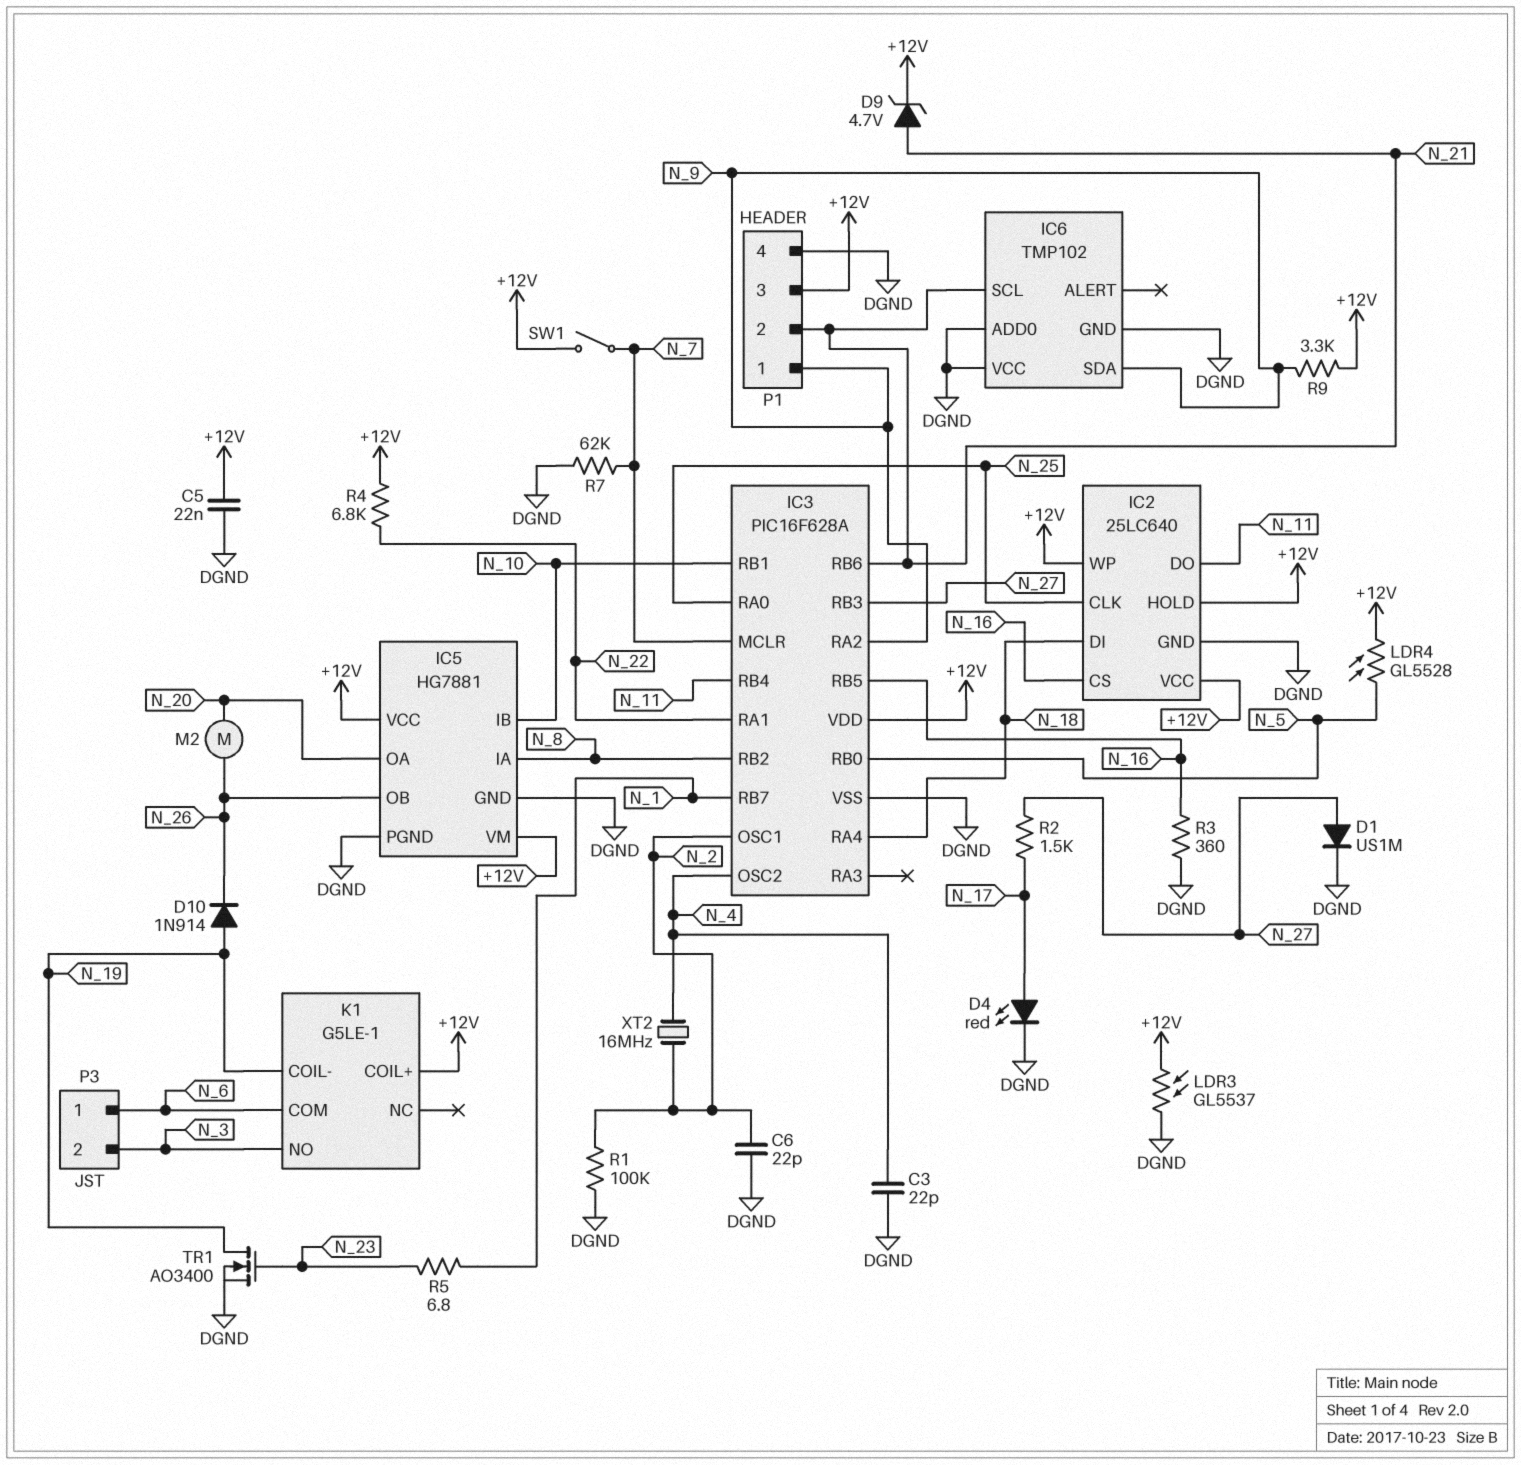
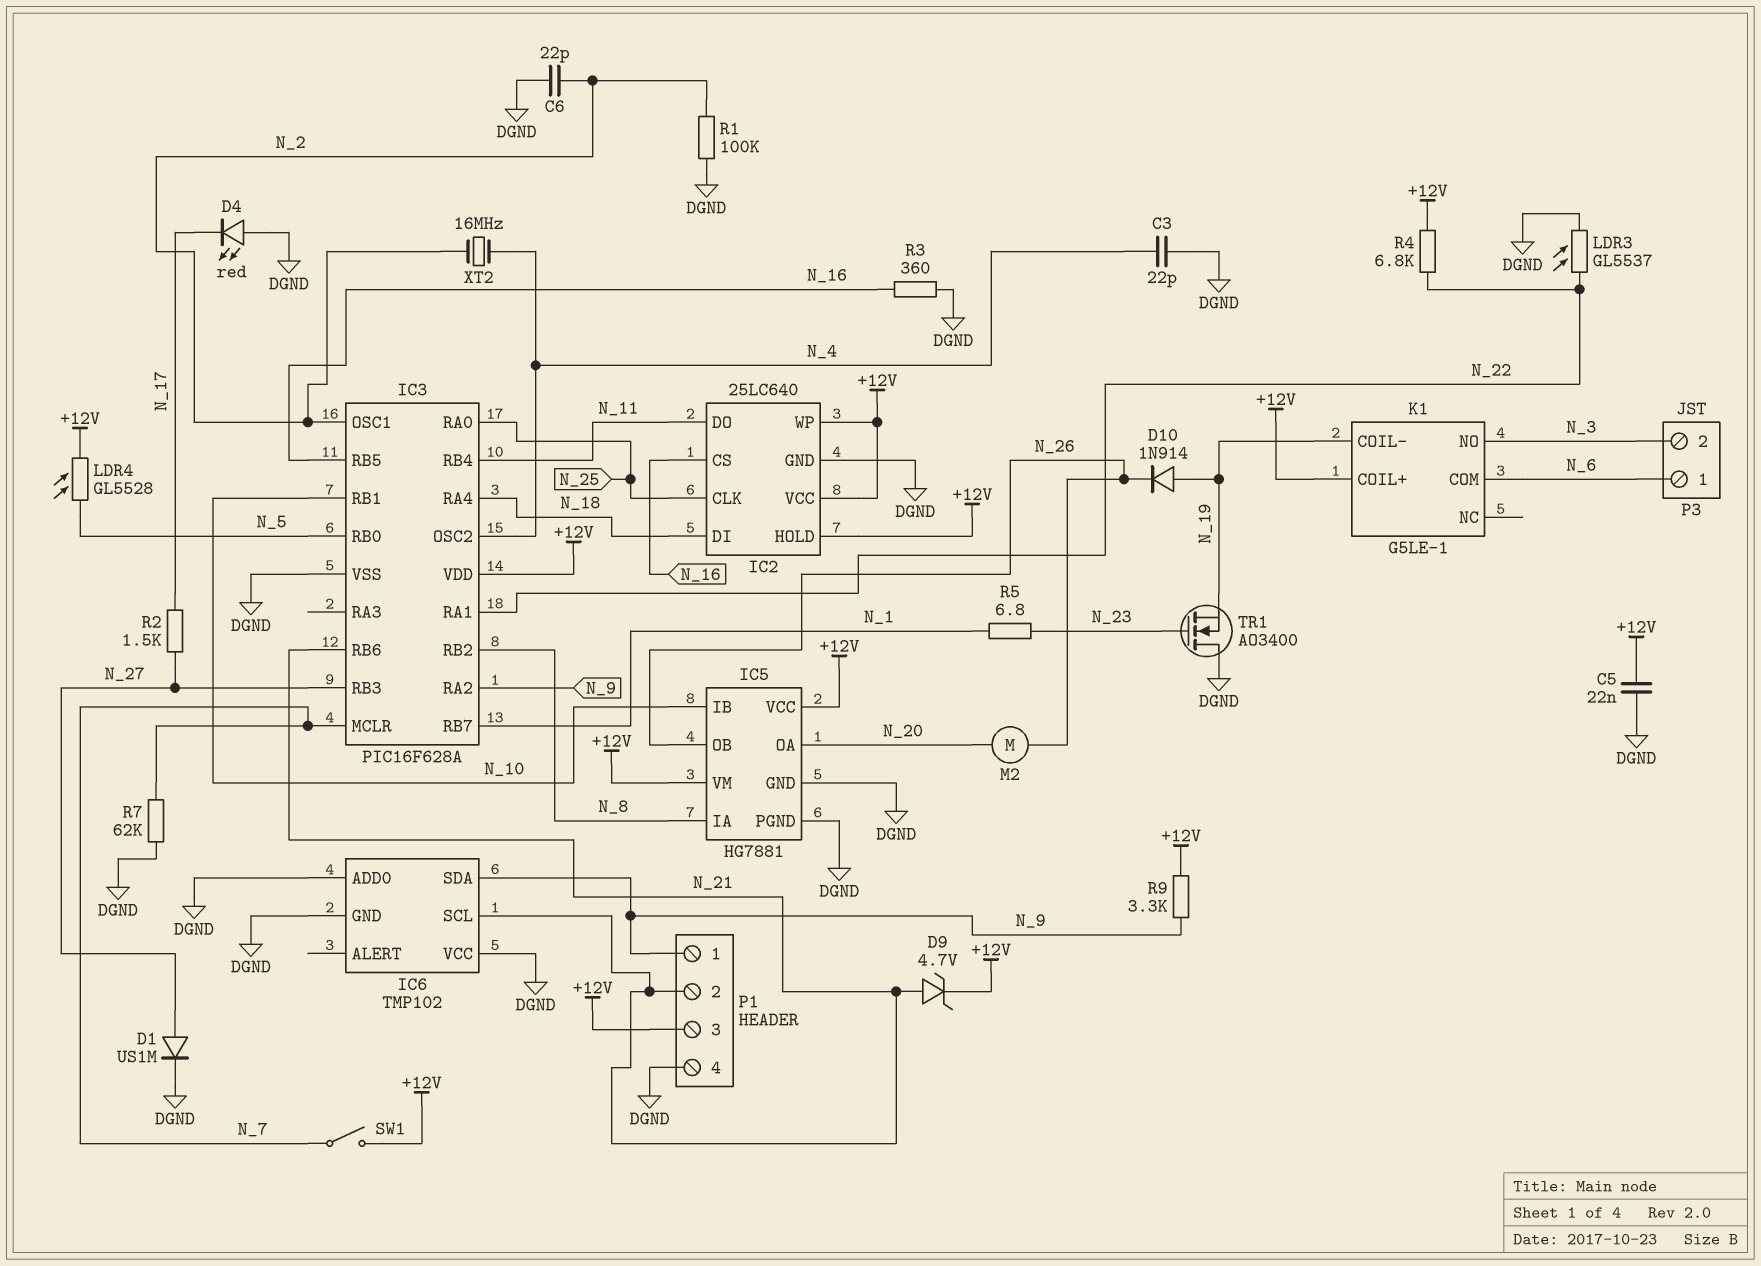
D4: LED red (A N_17, K DGND) -> LED red (A DGND, K N_17)
LDR3: GL5537 (+12V, DGND) -> GL5537 (DGND, N_22)
TR1: NMOS AO3400 (G N_23, D N_19, S DGND) -> NMOS AO3400 (G N_23, D DGND, S N_19)

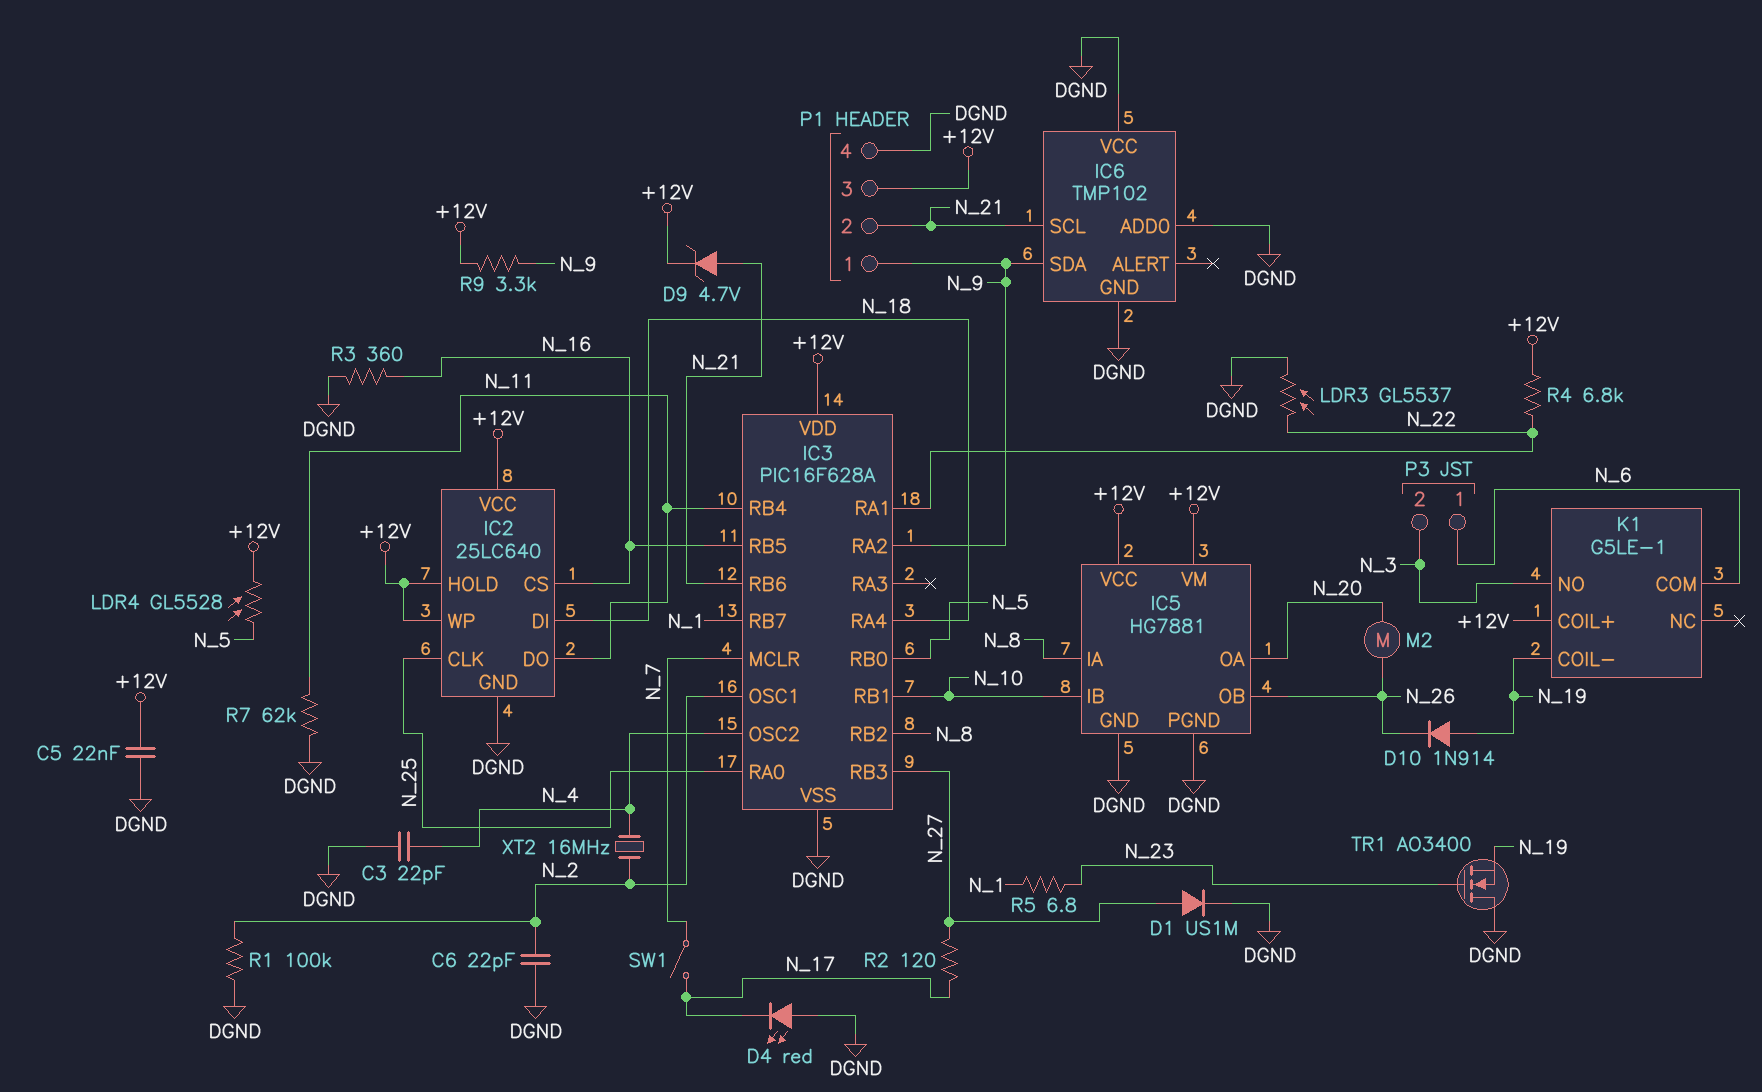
R2: 1.5k (N_17, N_27) -> 120 (N_17, N_27)
R7: 62k (DGND, N_7) -> 62k (DGND, N_11)
SW1: switch (+12V, N_7) -> switch (N_7, N_17)

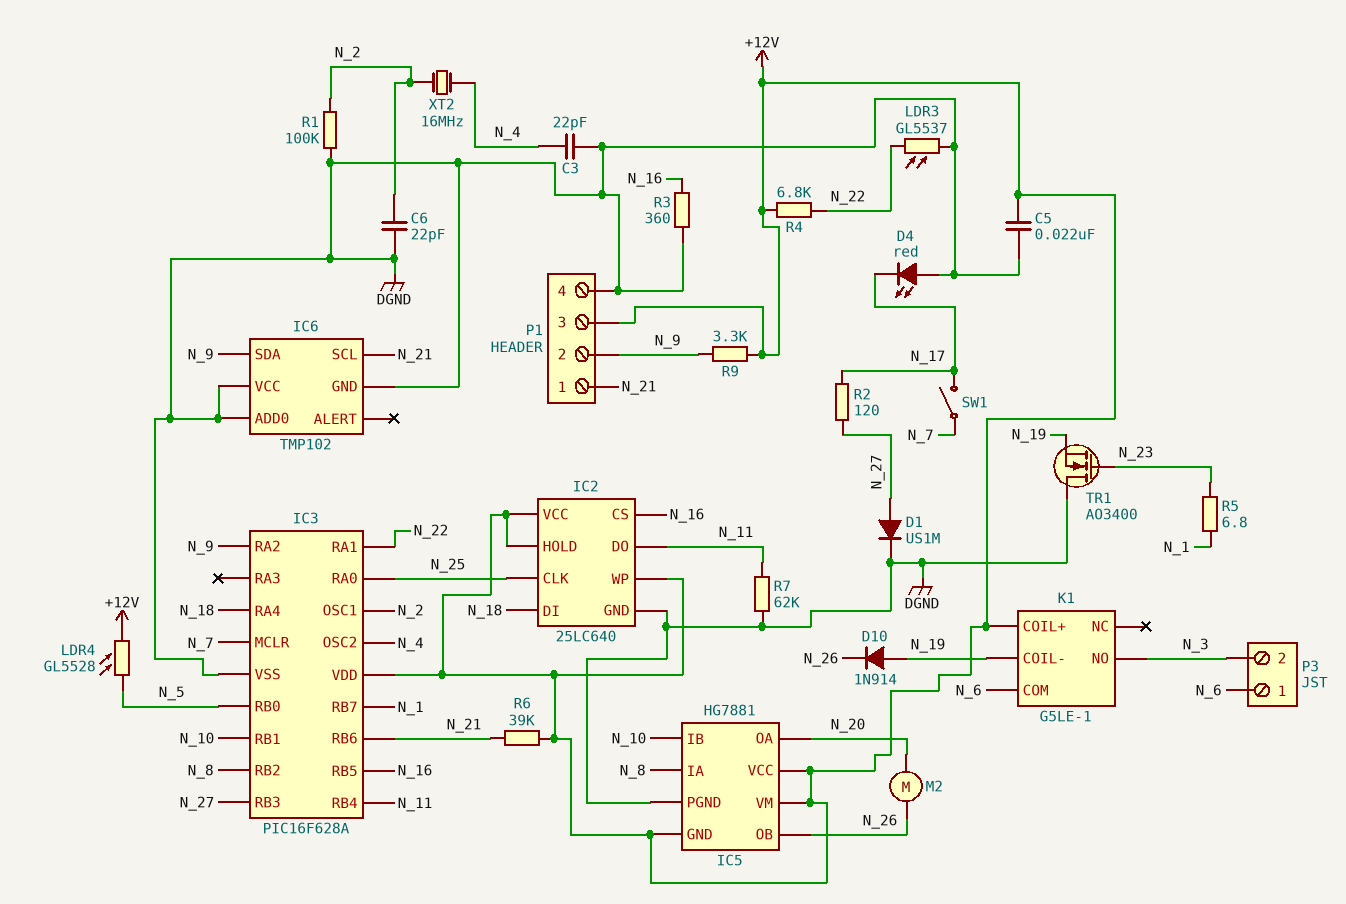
D9: zener 4.7V (A N_21, K +12V) -> none
IC5 pin GND: DGND -> +12V
P1 pin 1: N_9 -> N_21
P1 pin 2: N_21 -> N_9
R6: none -> 39k (+12V, N_21)

